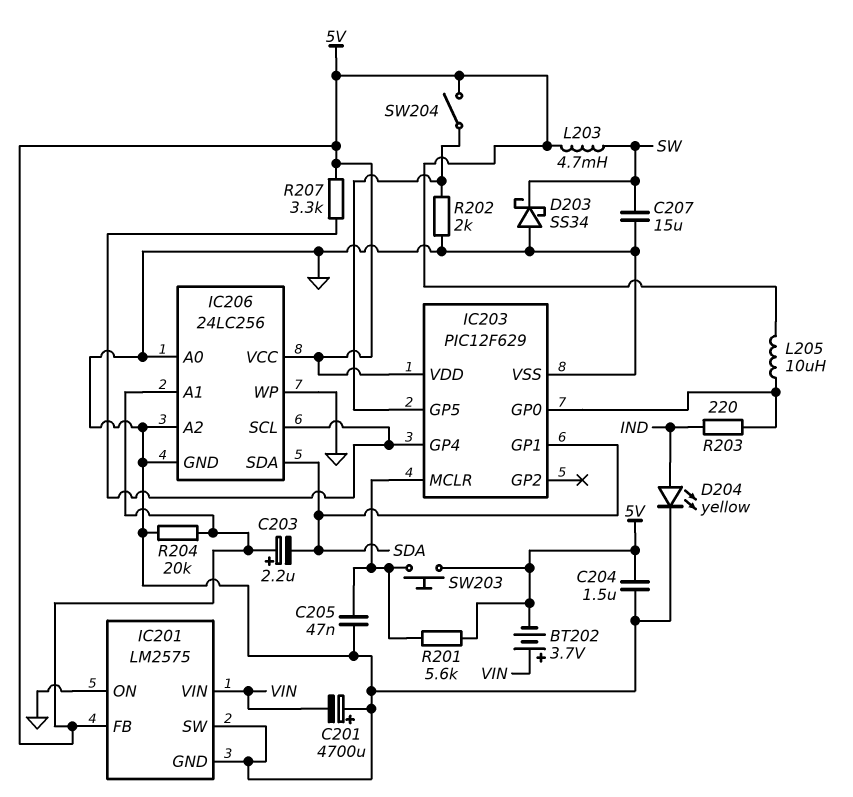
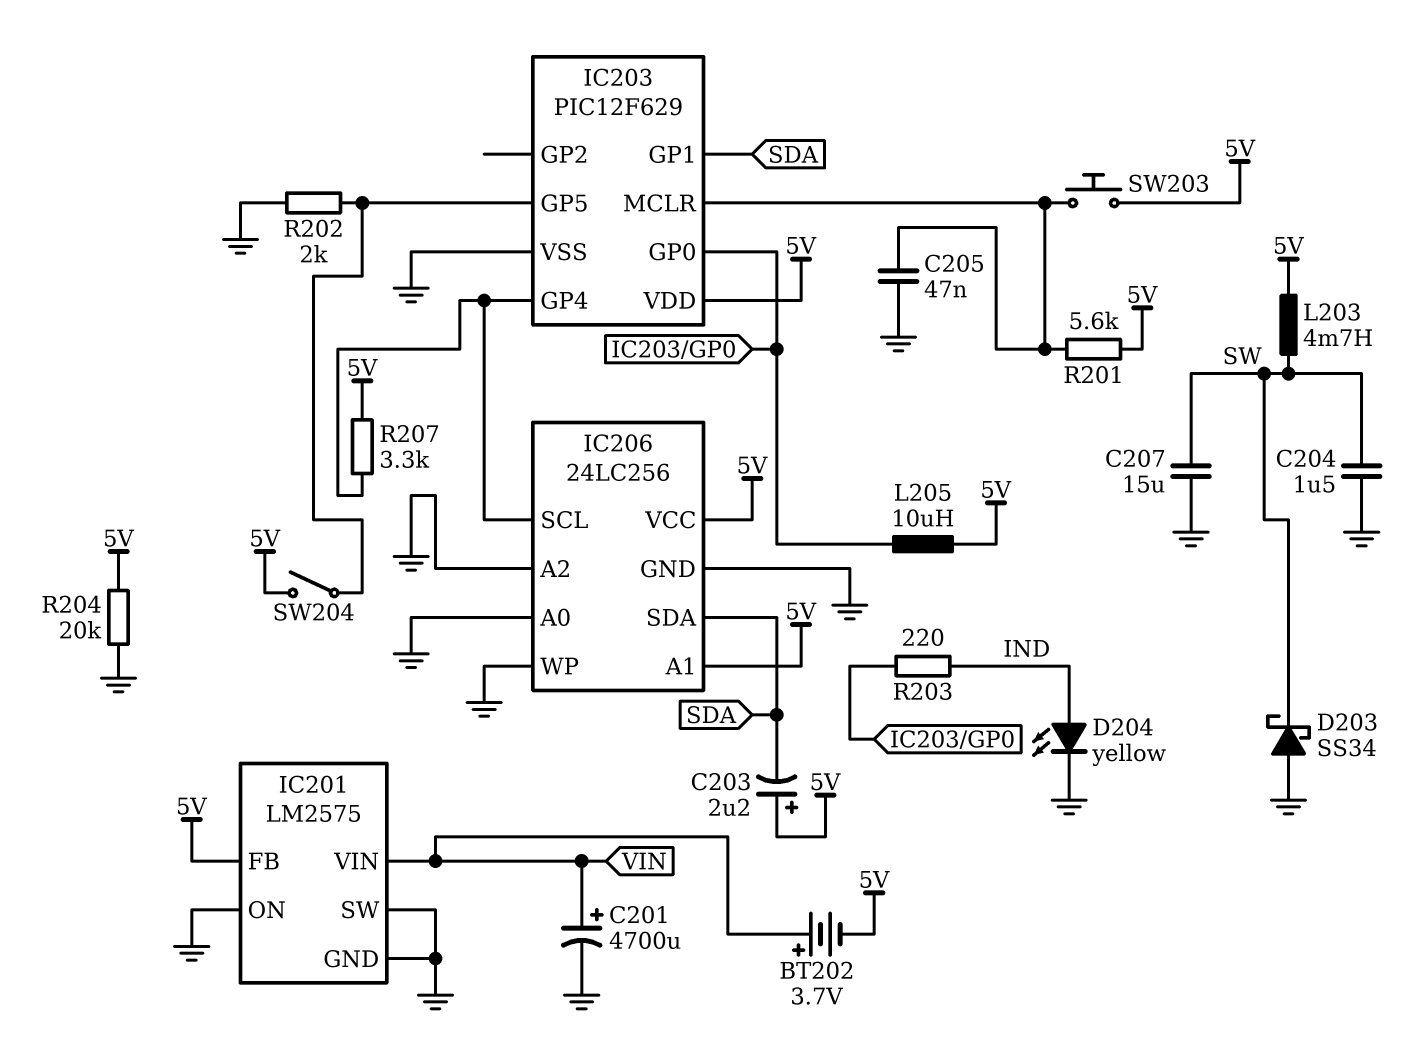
C201: 4700uF (plus GND, minus VIN) -> 4700uF (plus VIN, minus GND)
C204: 1.5uF (5V, GND) -> 1.5uF (GND, SW)

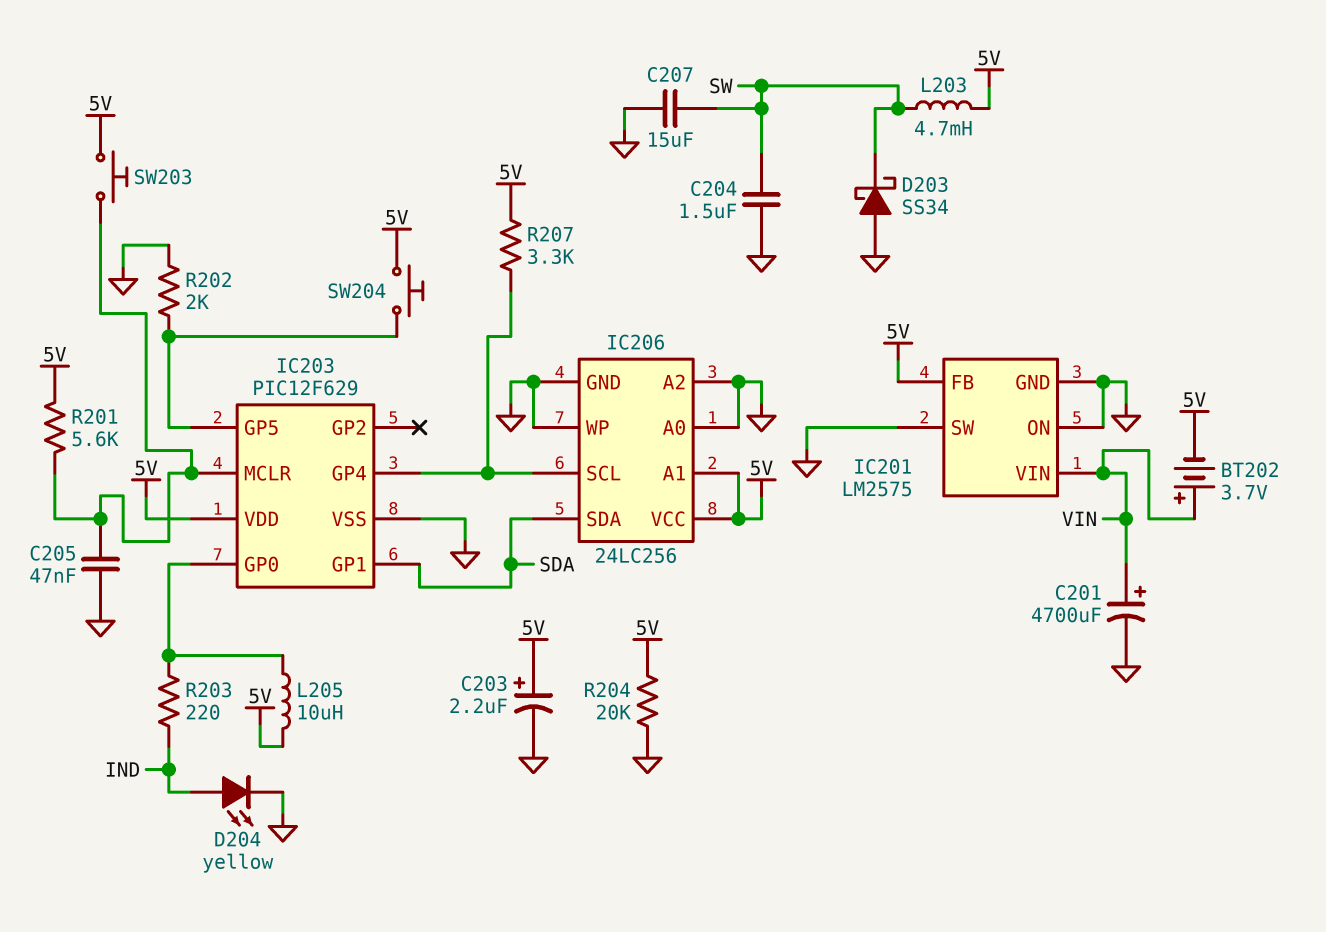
C203: 2.2uF (plus 5V, minus SDA) -> 2.2uF (plus 5V, minus GND)
SW204: switch (5V, IC203/GP5) -> button (5V, IC203/GP5)

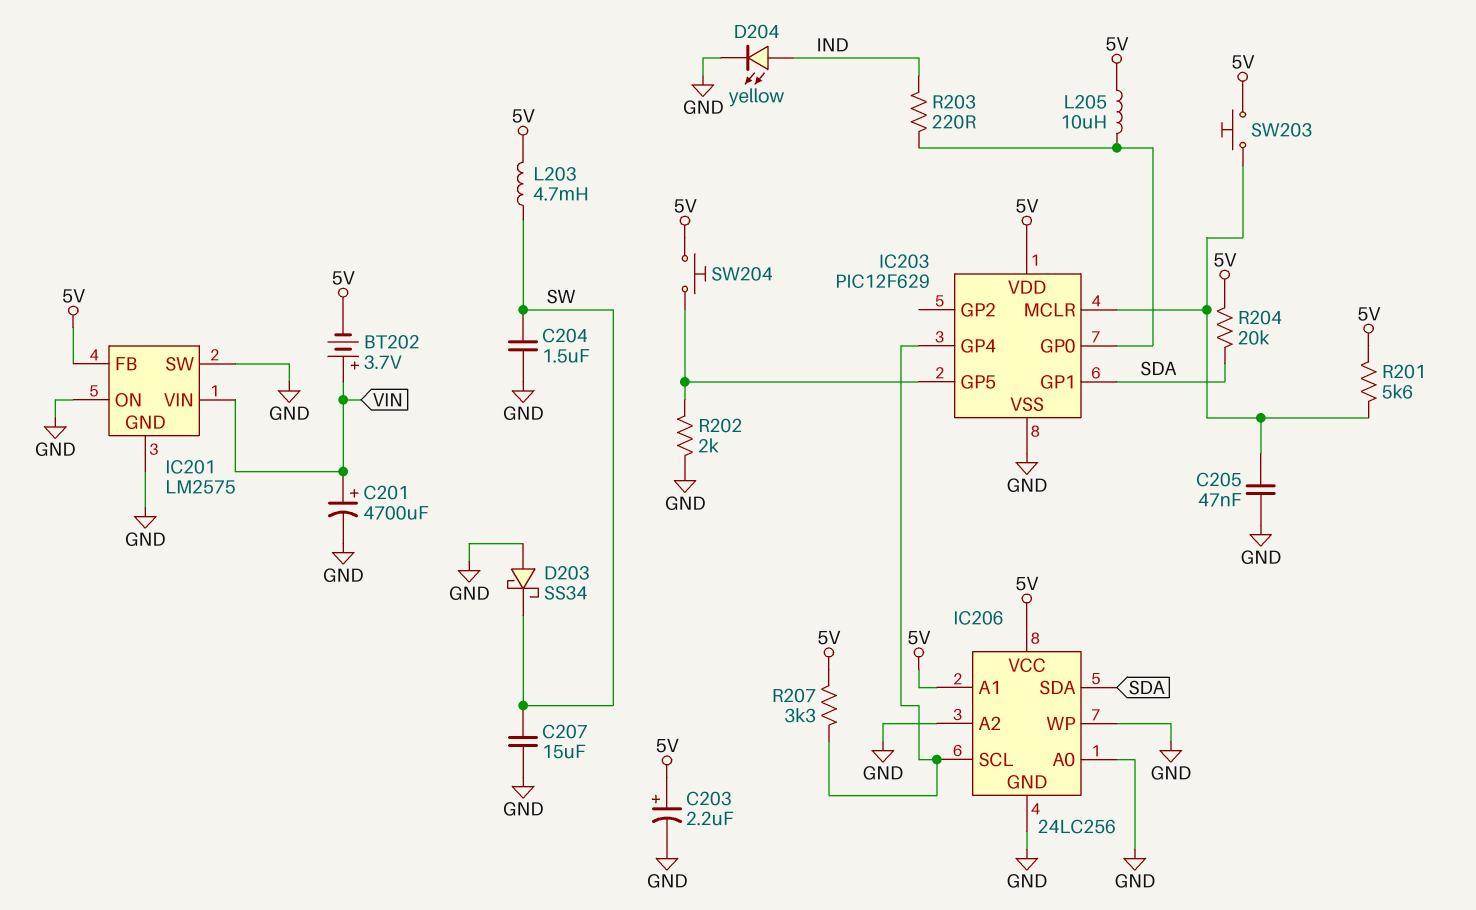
R204: 20k (5V, GND) -> 20k (5V, SDA)

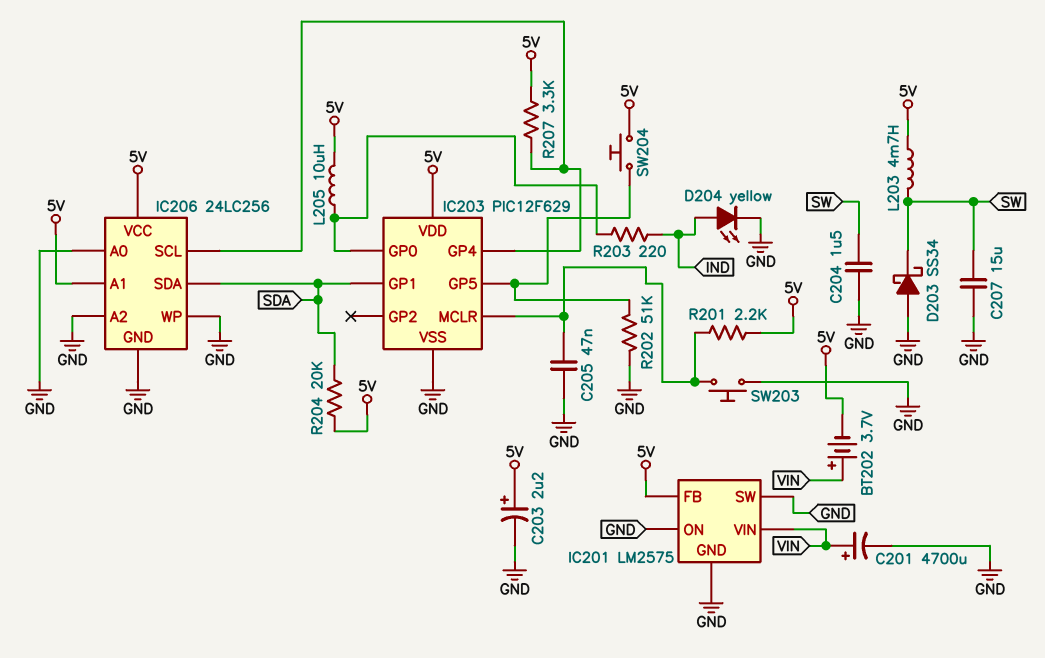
R201: 5.6k (5V, IC203/MCLR) -> 2.2k (5V, IC203/MCLR)
R202: 2k (GND, IC203/GP5) -> 51k (GND, IC203/GP5)
SW203: button (5V, IC203/MCLR) -> button (GND, IC203/MCLR)

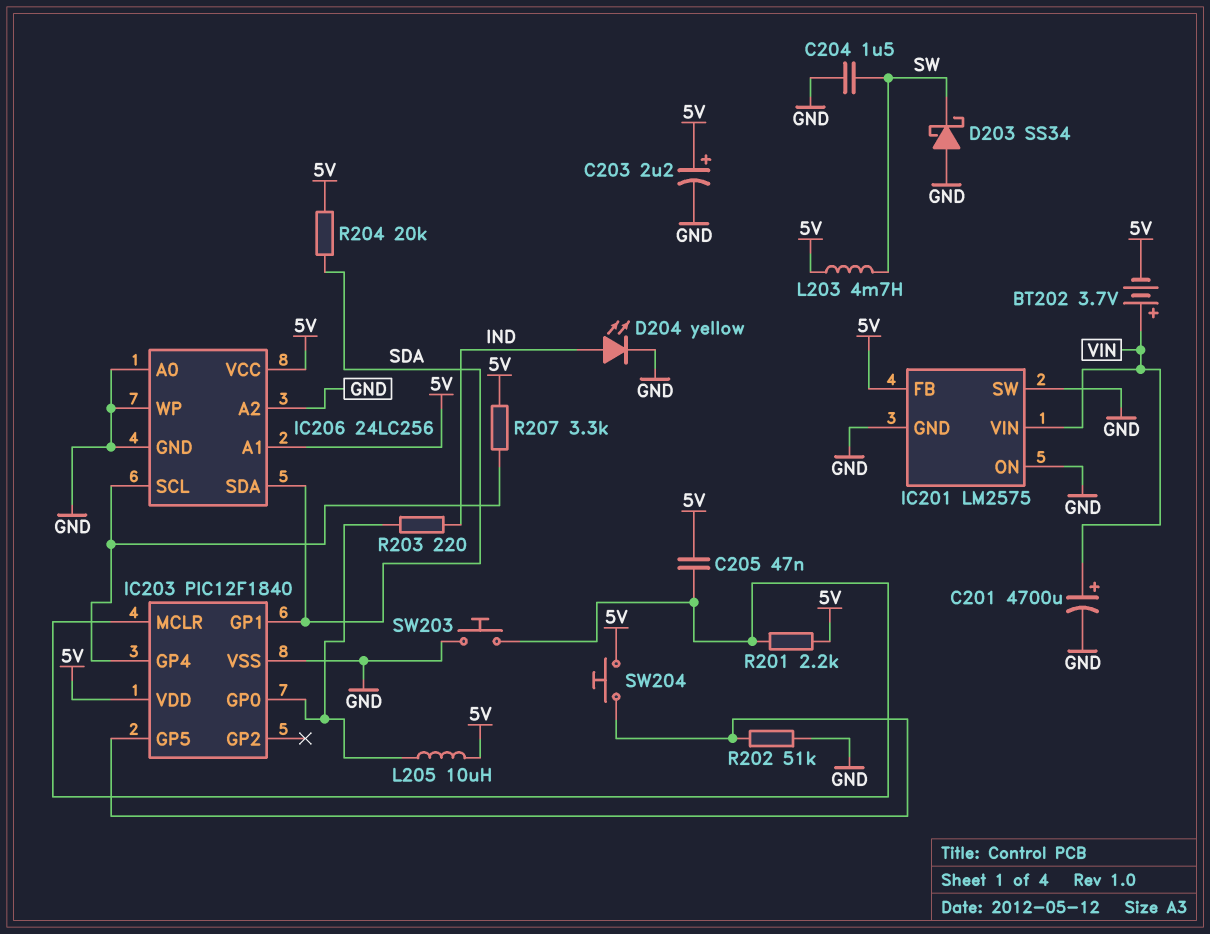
C205: 47nF (GND, IC203/MCLR) -> 47nF (5V, IC203/MCLR)
C207: 15uF (GND, SW) -> none
IC203: PIC12F629 -> PIC12F1840

